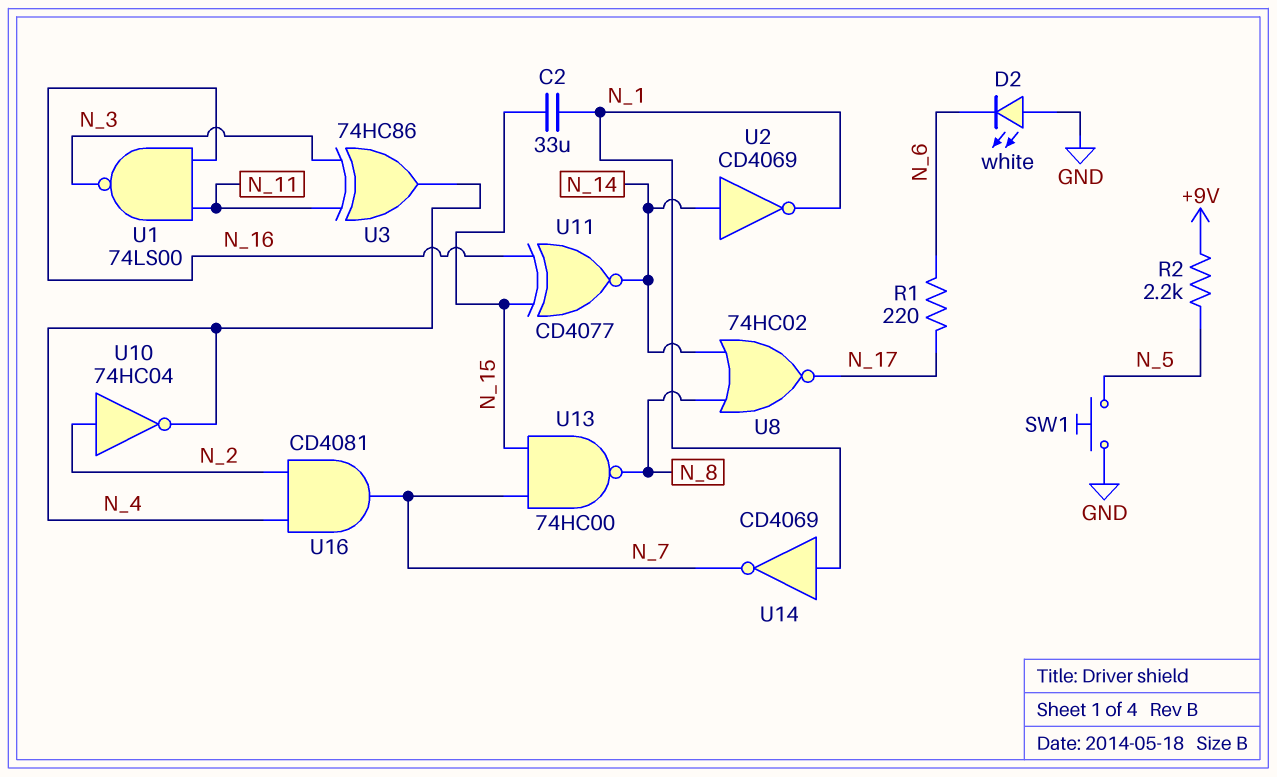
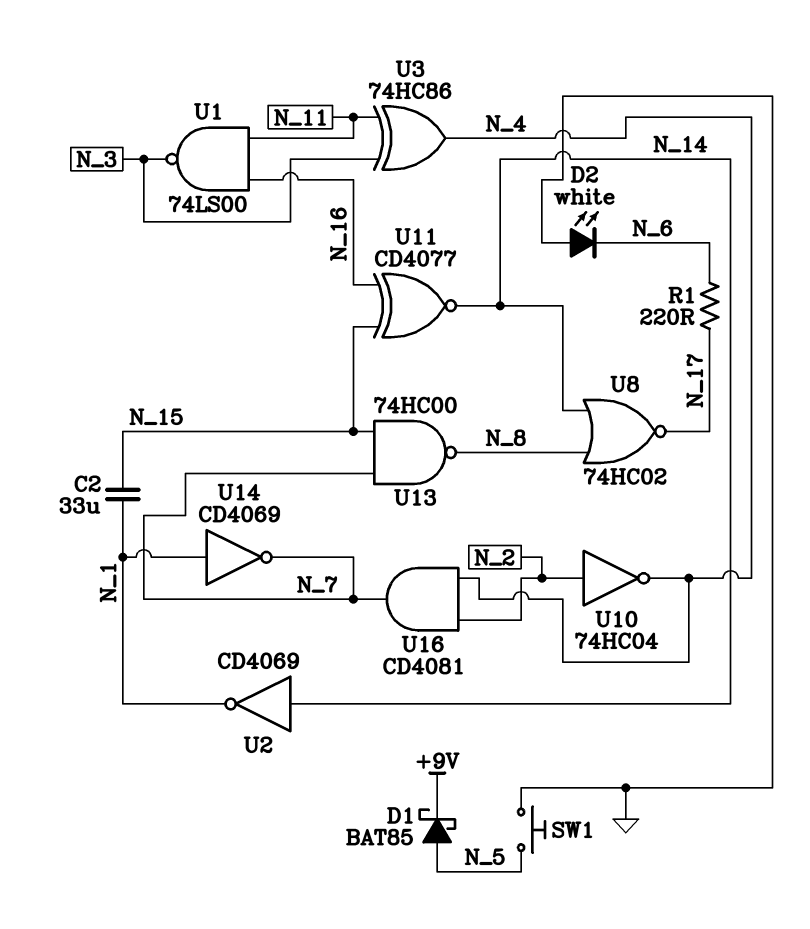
D1: none -> schottky BAT85 (A N_5, K +9V)
R2: 2.2k (+9V, N_5) -> none

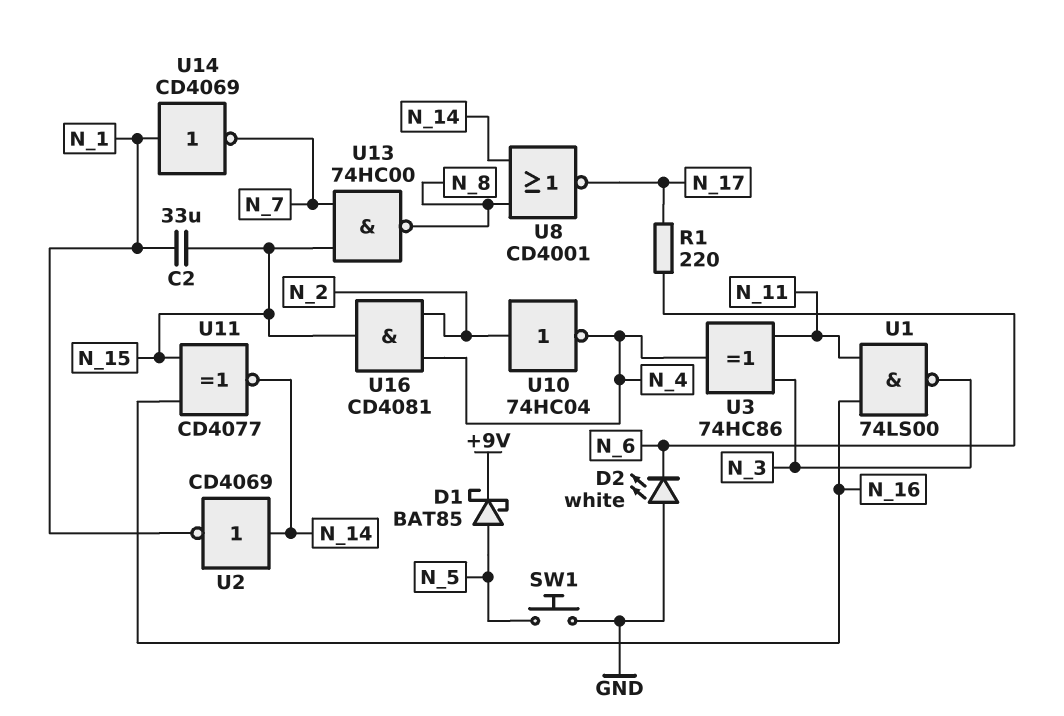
U8: NOR 74HC02 (in N_8, in N_14, out N_17) -> NOR CD4001 (in N_8, in N_14, out N_17)
U16: AND CD4081 (in N_2, in N_4, out N_7) -> AND CD4081 (in N_2, in N_4, out N_15)

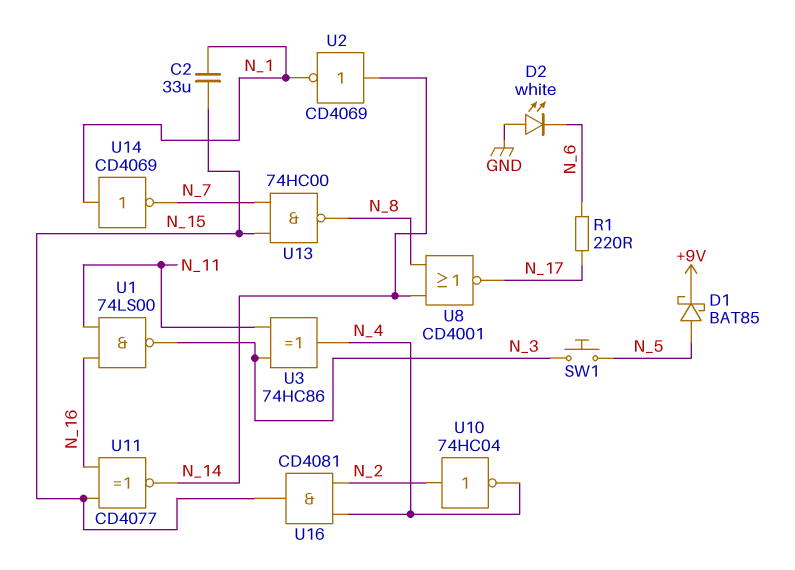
SW1: button (GND, N_5) -> button (N_3, N_5)

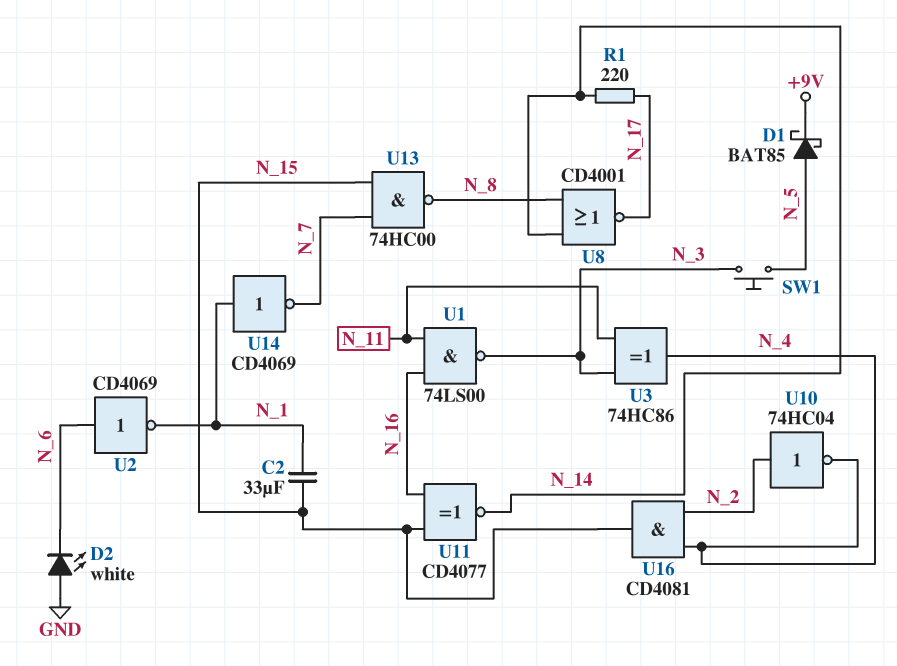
R1: 220 (N_6, N_17) -> 220 (N_14, N_17)
U2: NOT CD4069 (in N_14, out N_1) -> NOT CD4069 (in N_6, out N_1)

